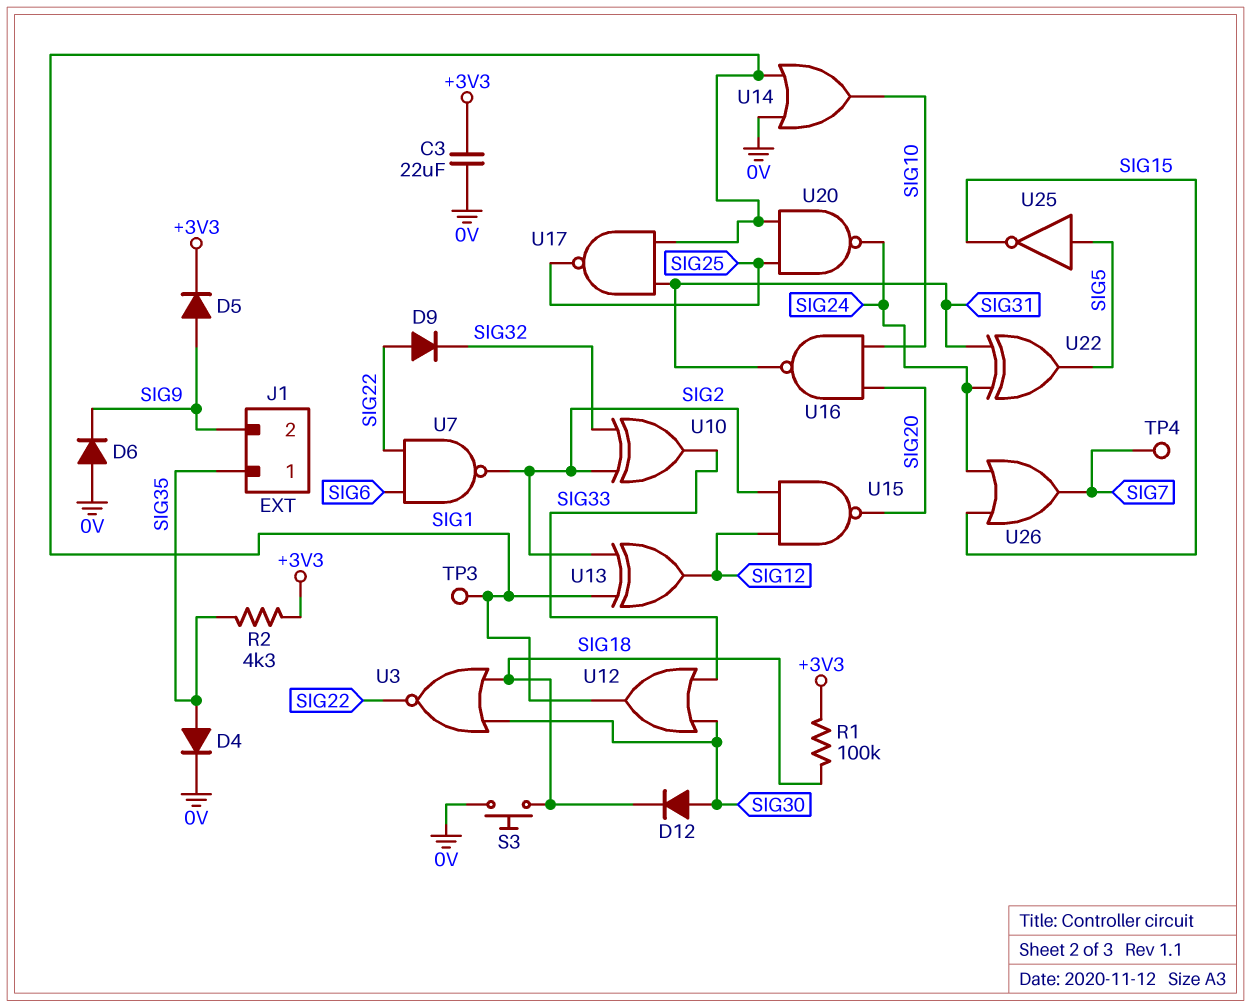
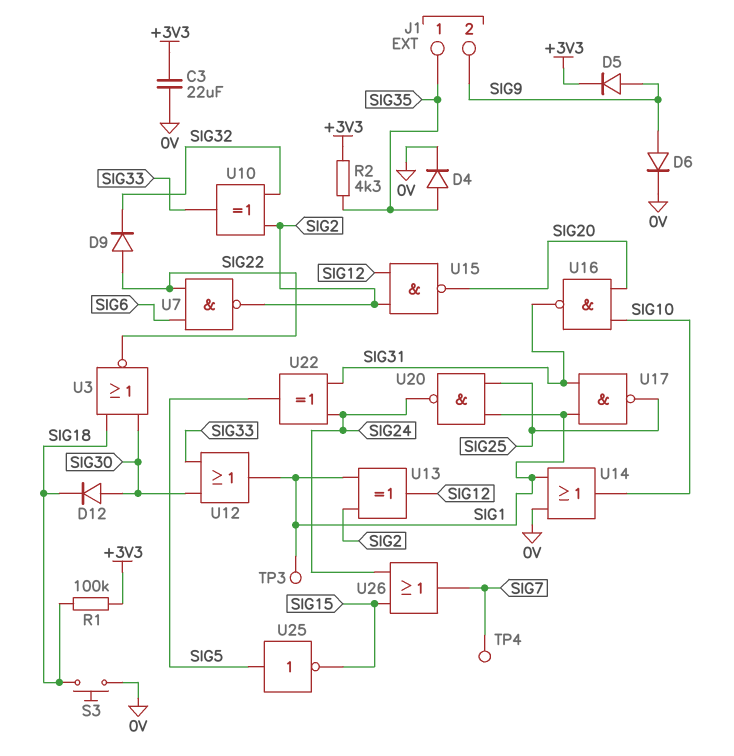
D6: diode (A 0V, K SIG9) -> diode (A SIG9, K 0V)

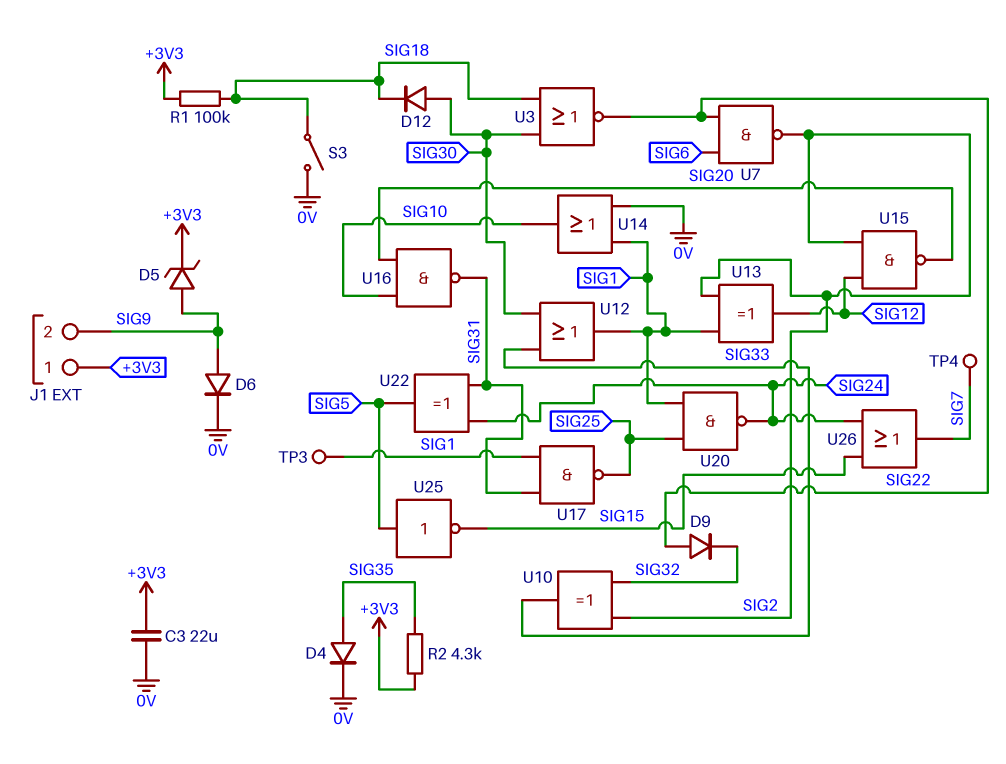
D5: diode (A SIG9, K +3V3) -> zener (A SIG9, K +3V3)
J1 pin 1: SIG35 -> +3V3
S3: button (0V, SIG18) -> switch (0V, SIG18)

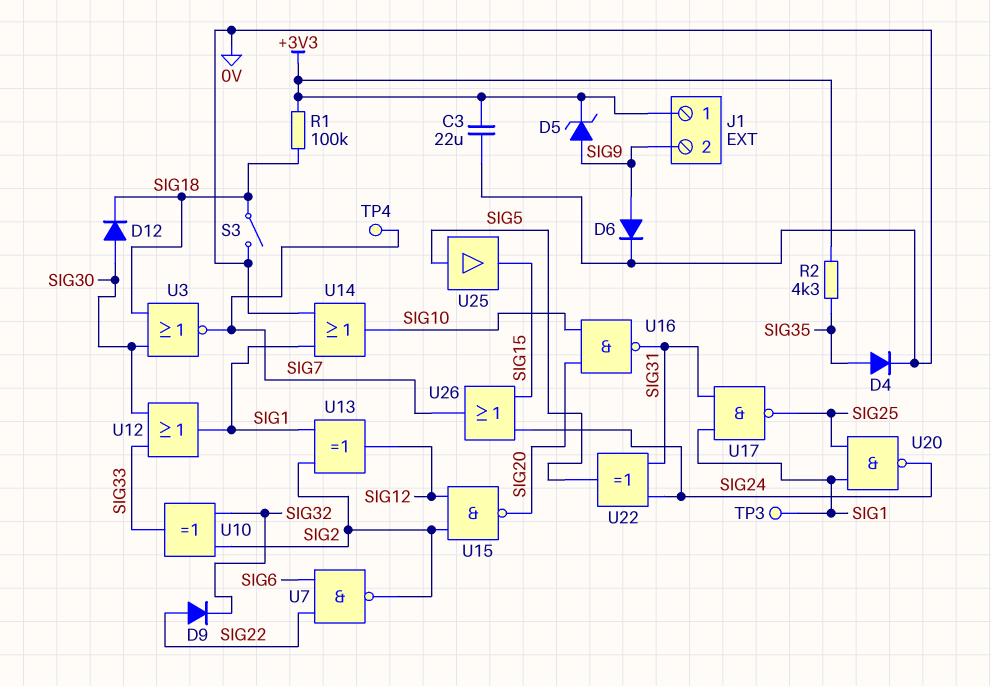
U3: NOR (in SIG18, in SIG30, out SIG22) -> NOR (in SIG18, in SIG30, out SIG7)
U25: NOT (in SIG5, out SIG15) -> buffer (in SIG5, out SIG15)

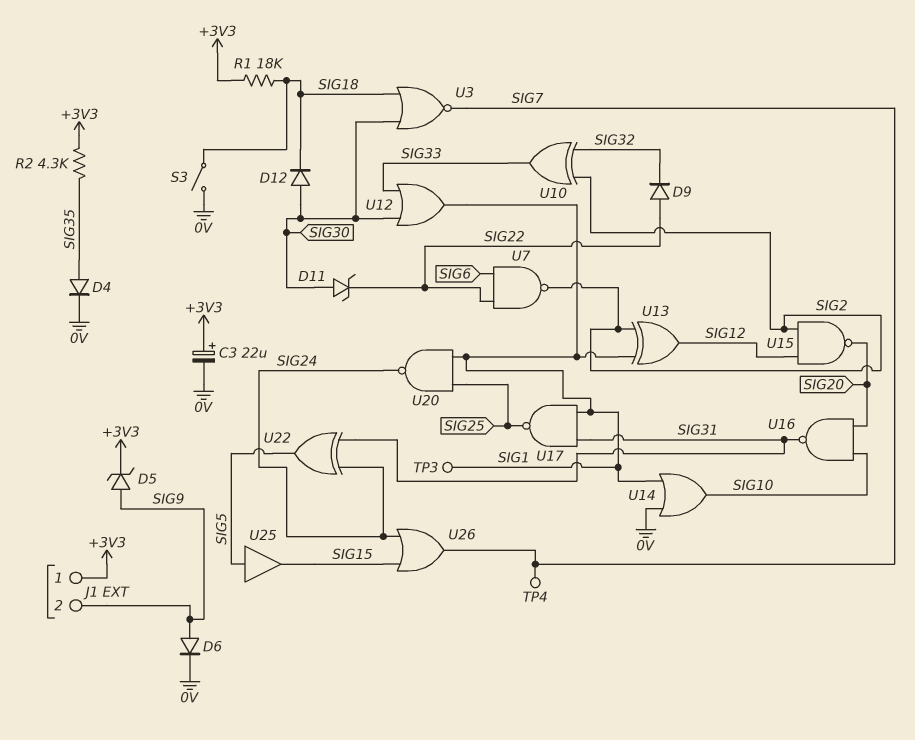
C3: 22uF (+3V3, 0V) -> 22uF (plus +3V3, minus 0V)
D11: none -> zener (A SIG30, K SIG22)
R1: 100k (+3V3, SIG18) -> 18k (+3V3, SIG18)

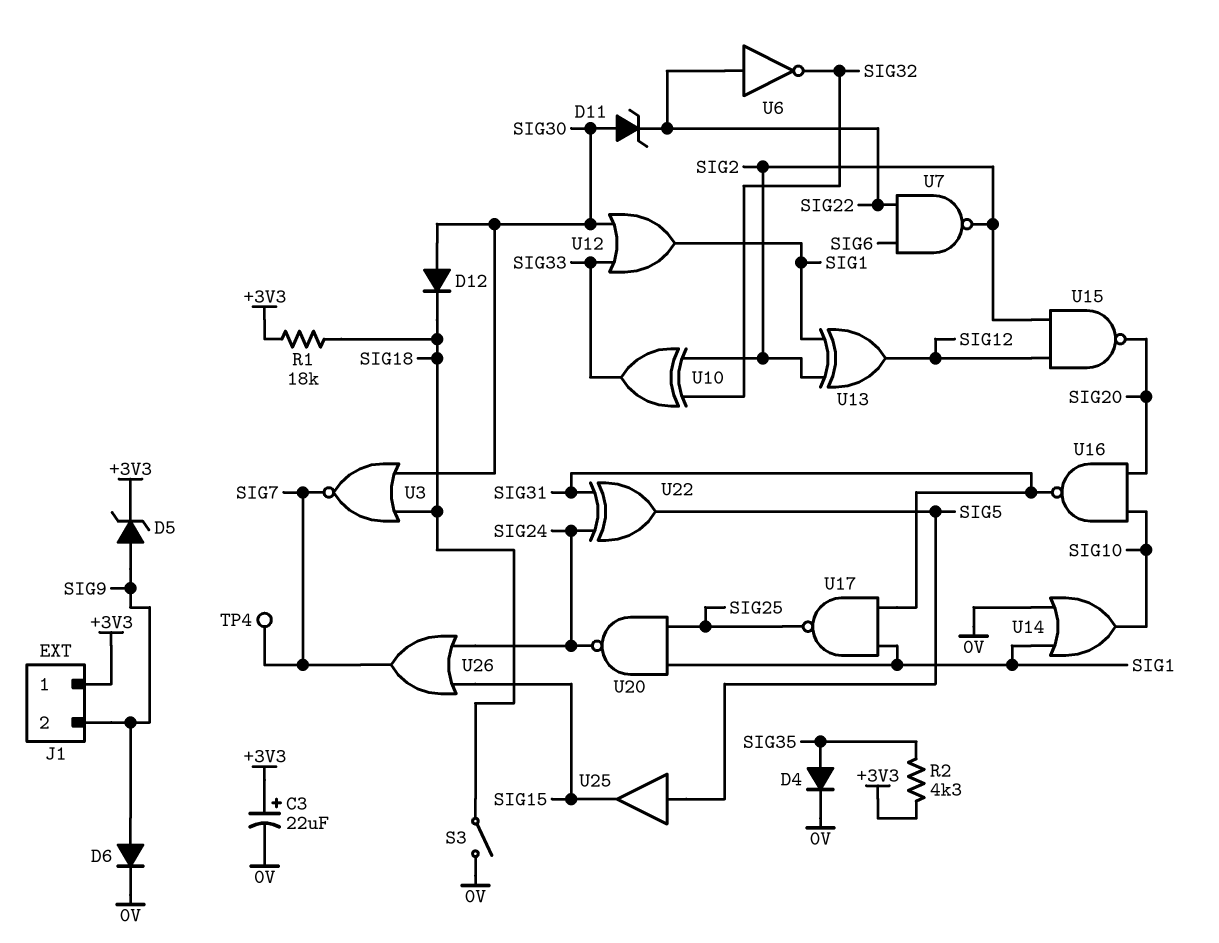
D9: diode (A SIG22, K SIG32) -> none
TP3: test point (SIG1) -> none
U6: none -> NOT (in SIG22, out SIG32)

